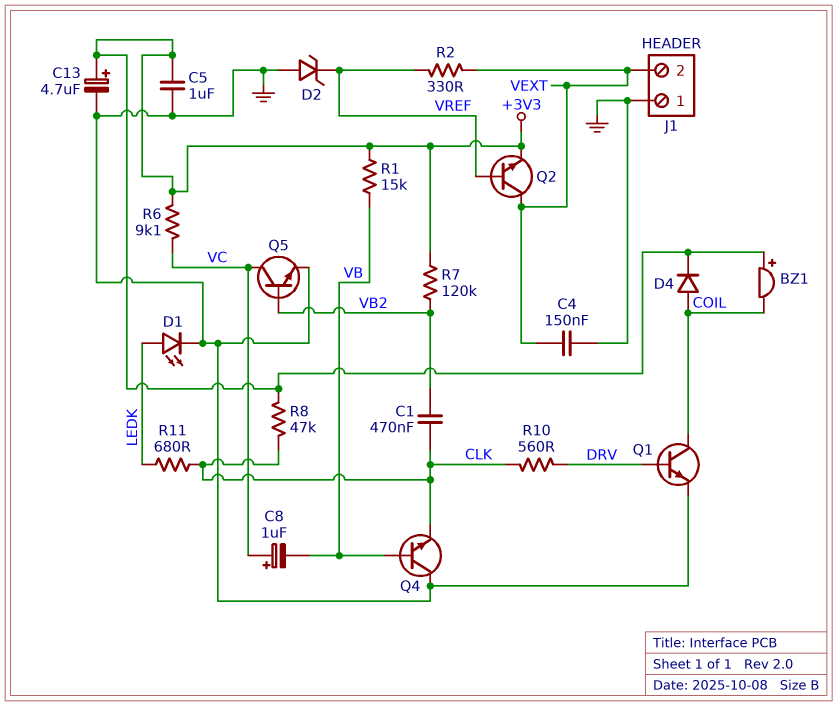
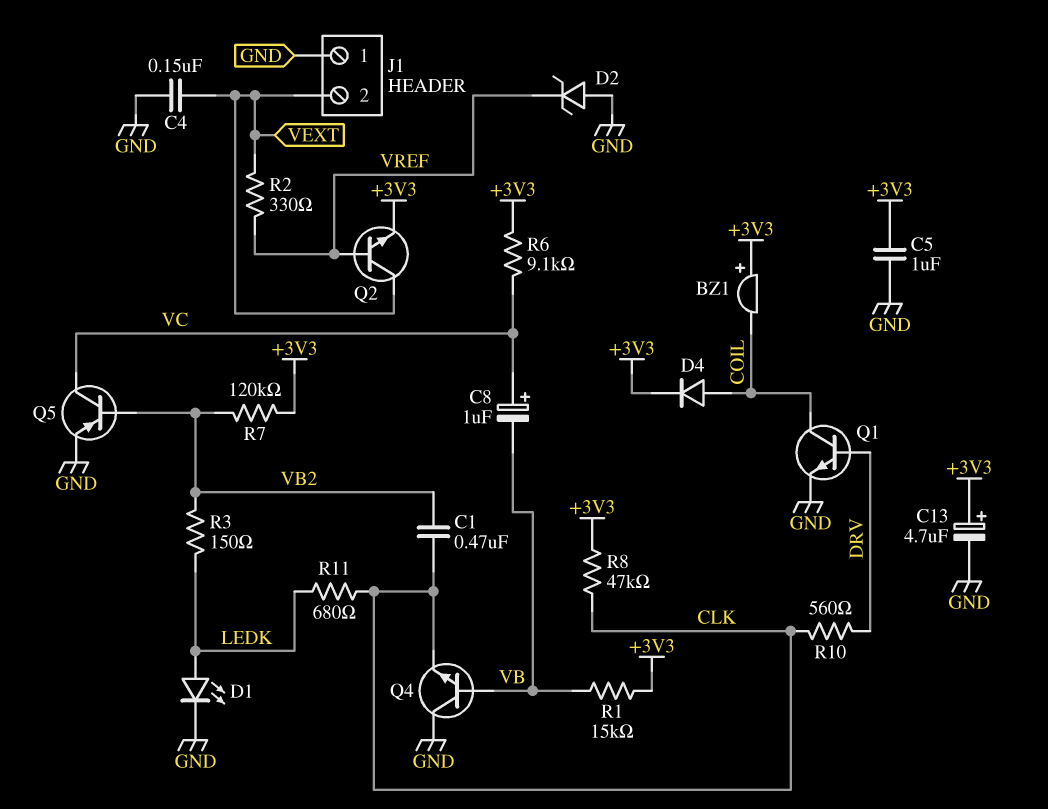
Q5: NPN (B VB2, C VC, E GND) -> PNP (B VB2, C VC, E GND)
R3: none -> 150 (LEDK, VB2)

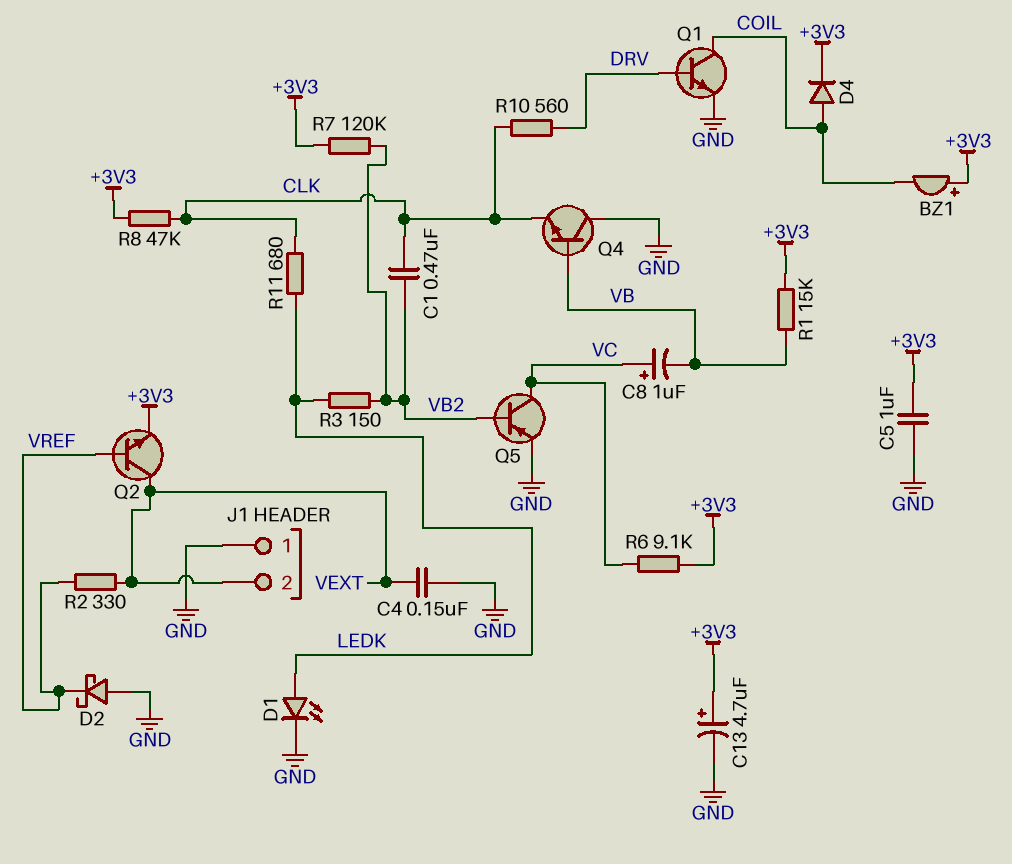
D2: zener (A GND, K VREF) -> schottky (A GND, K VREF)

